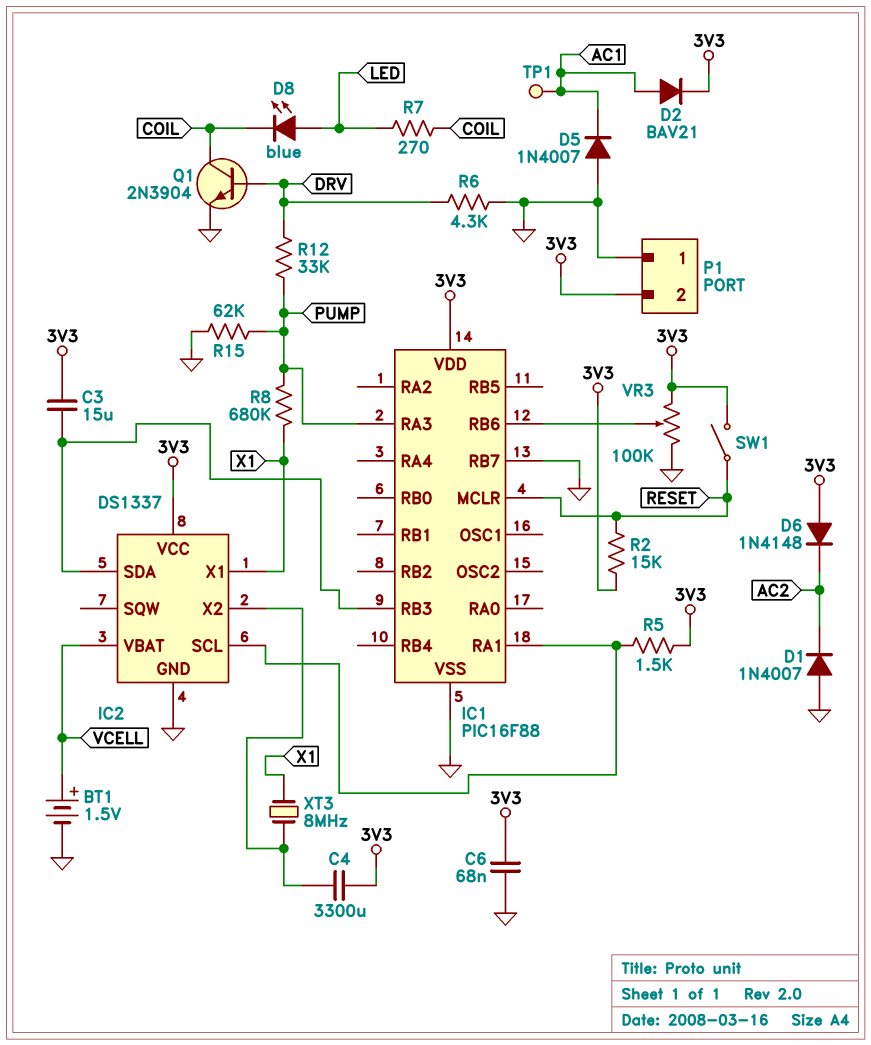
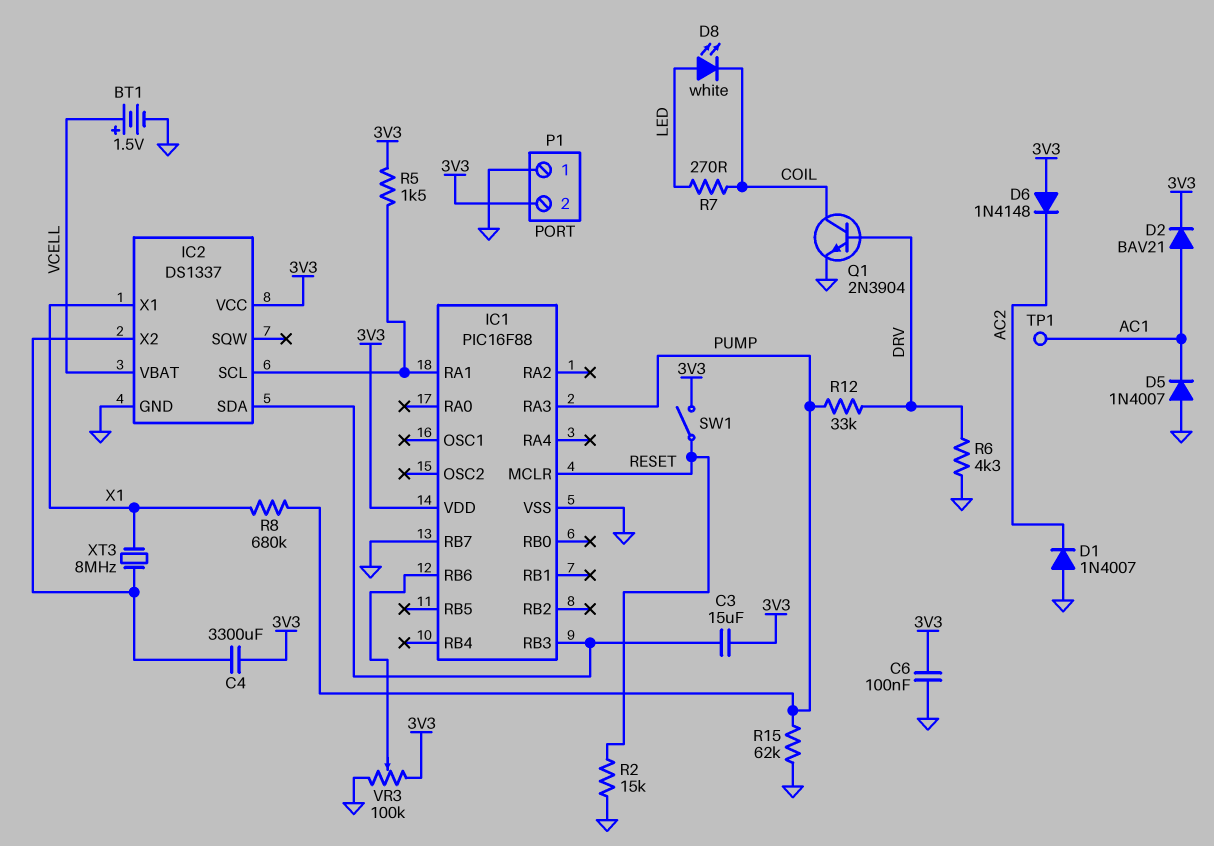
C6: 68nF (3V3, GND) -> 100nF (3V3, GND)
D8: LED blue (A LED, K COIL) -> LED white (A LED, K COIL)
R2: 15k (3V3, RESET) -> 15k (GND, RESET)

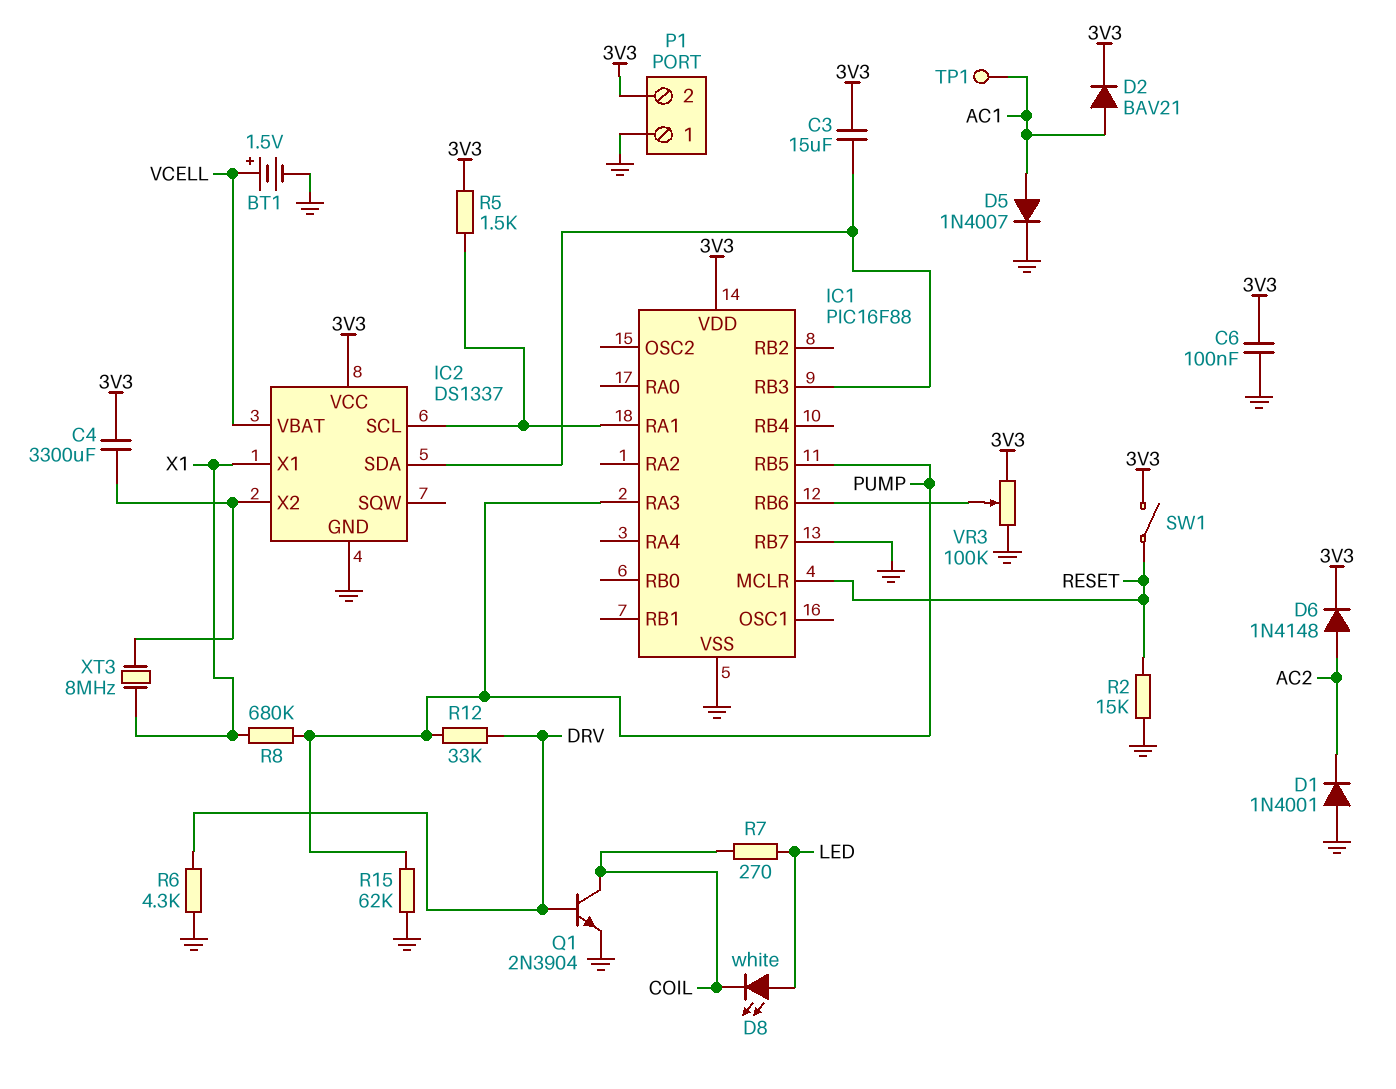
D1: diode 1N4007 (A GND, K AC2) -> diode 1N4001 (A GND, K AC2)
D5: diode 1N4007 (A GND, K AC1) -> diode 1N4007 (A AC1, K GND)
D6: diode 1N4148 (A 3V3, K AC2) -> diode 1N4148 (A AC2, K 3V3)
IC1 pin RB5: none -> PUMP

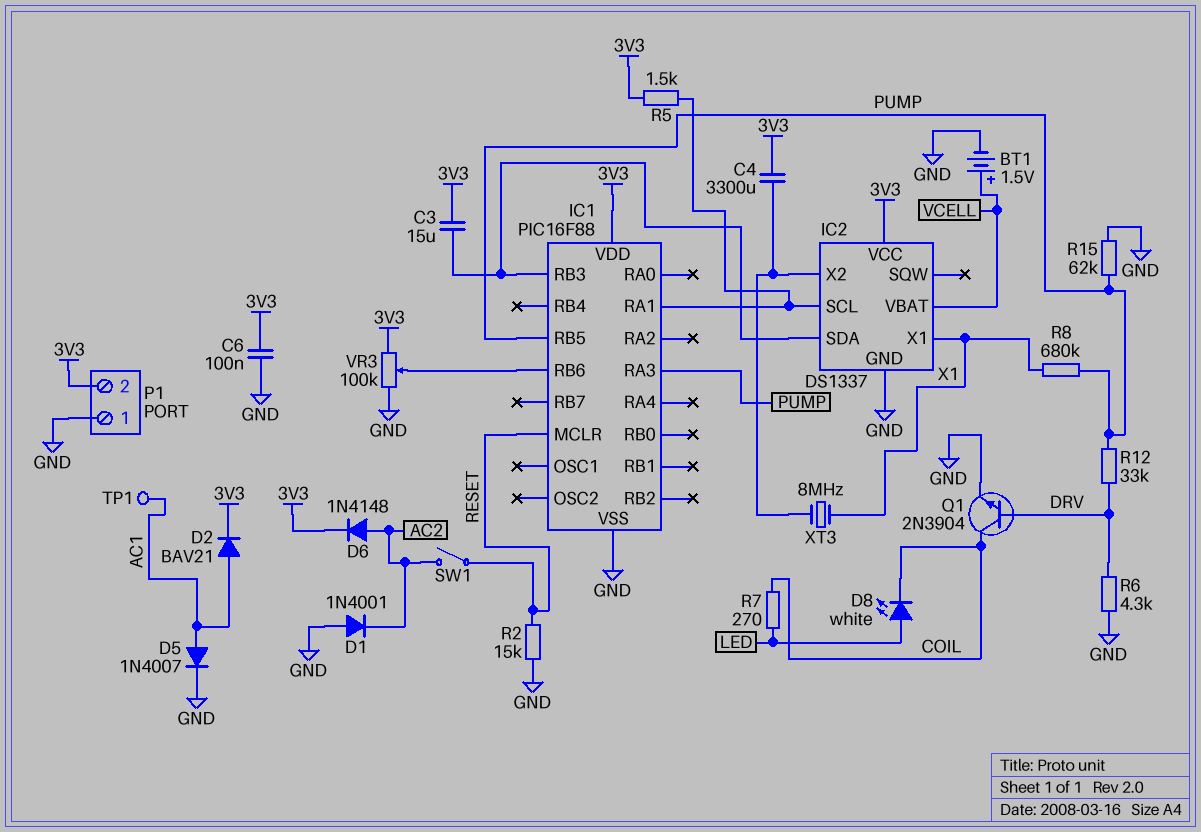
IC1 pin RB7: GND -> none
SW1: switch (3V3, RESET) -> switch (AC2, RESET)

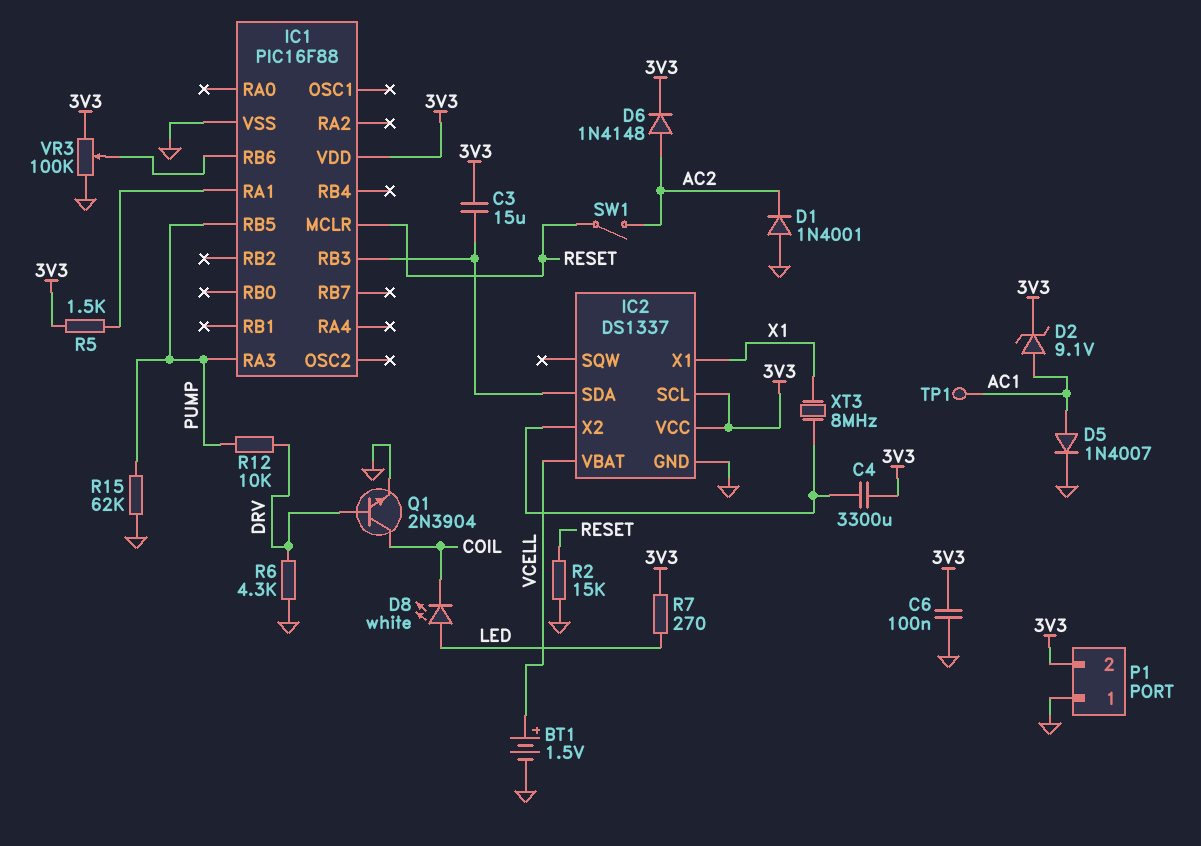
D2: diode BAV21 (A AC1, K 3V3) -> zener 9.1V (A AC1, K 3V3)
IC2 pin SCL: IC1/RA1 -> 3V3
R7: 270 (COIL, LED) -> 270 (3V3, LED)
R8: 680k (PUMP, X1) -> none
R12: 33k (DRV, PUMP) -> 10k (DRV, PUMP)

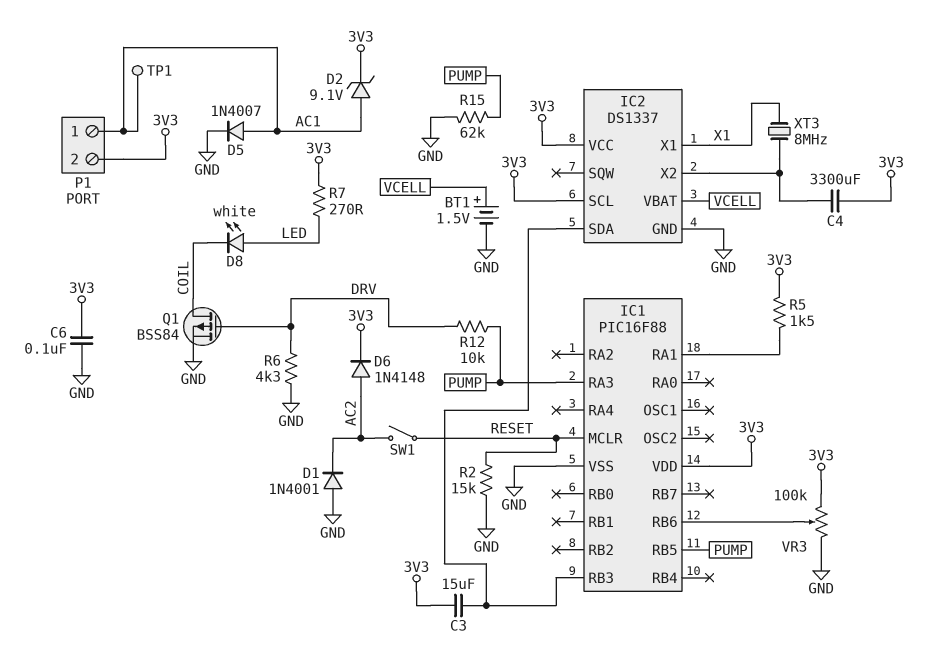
P1 pin 1: GND -> AC1
Q1: NPN 2N3904 (B DRV, C COIL, E GND) -> PMOS BSS84 (G DRV, D COIL, S GND)

